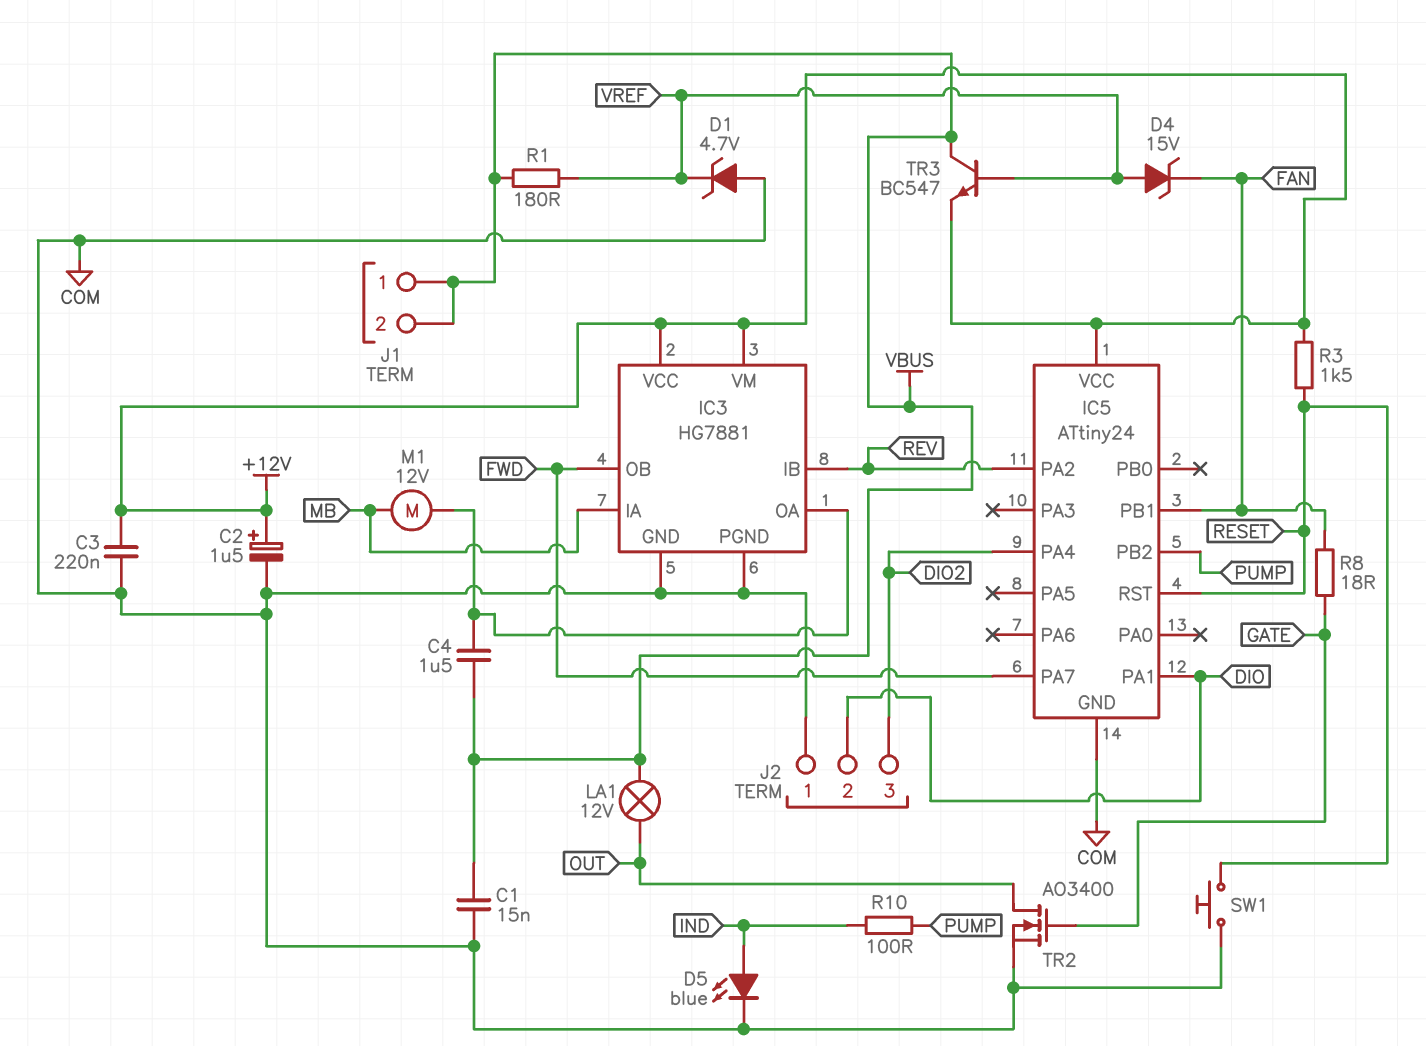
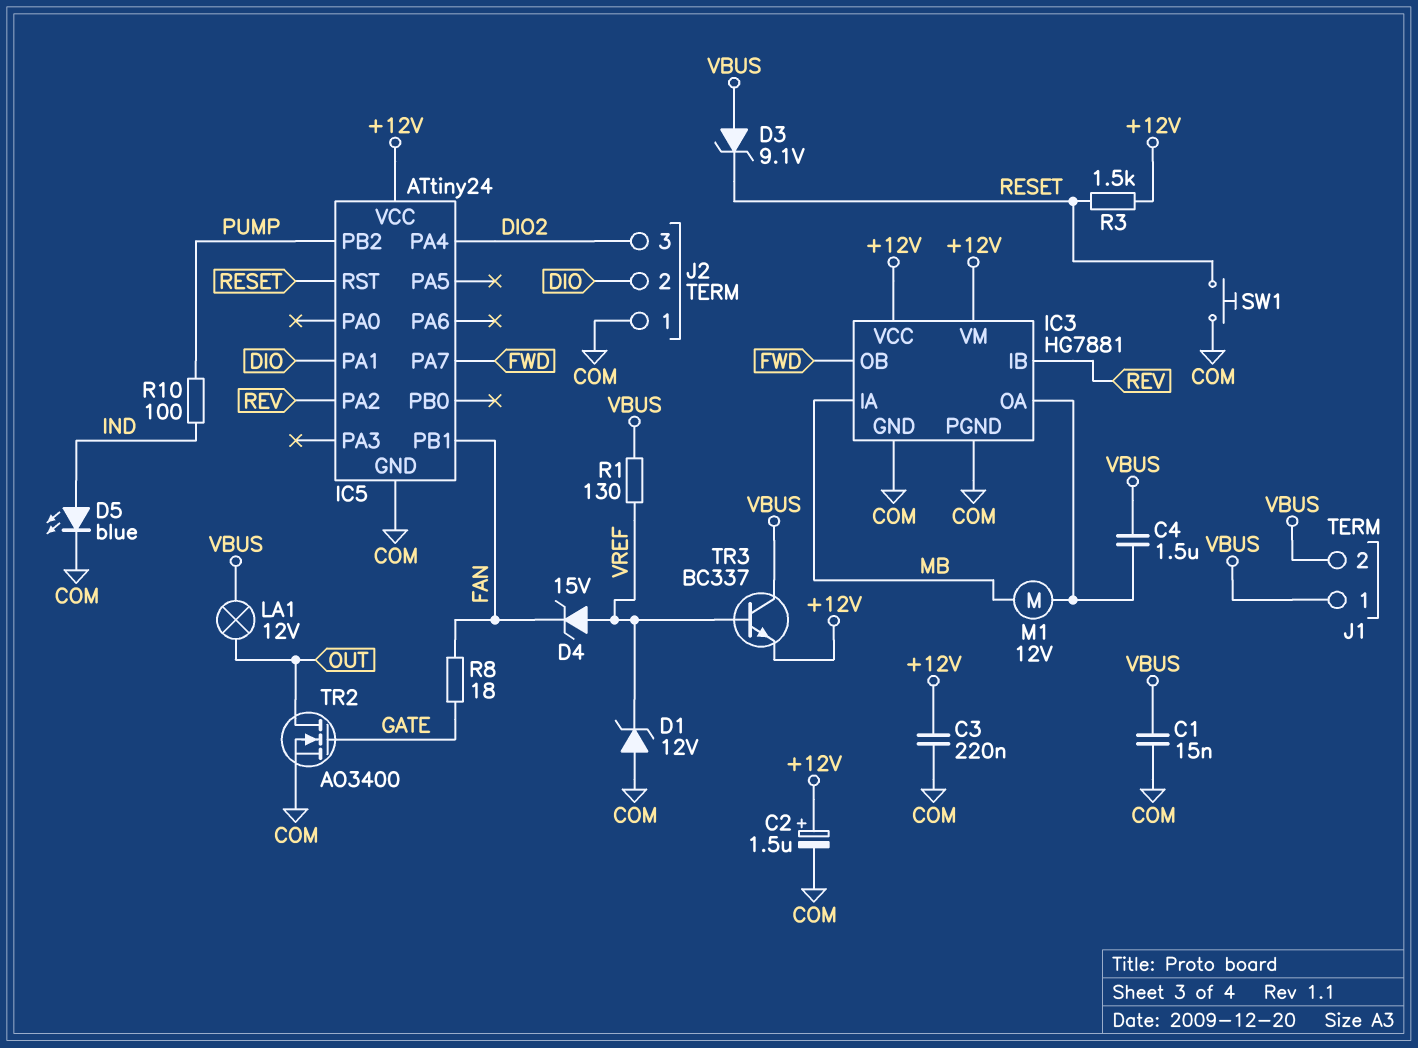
D1: zener 4.7V (A COM, K VREF) -> zener 12V (A COM, K VREF)
D3: none -> zener 9.1V (A VBUS, K RESET)
R1: 180 (VBUS, VREF) -> 130 (VBUS, VREF)
TR3: NPN BC547 (B VREF, C VBUS, E +12V) -> NPN BC337 (B VREF, C VBUS, E +12V)

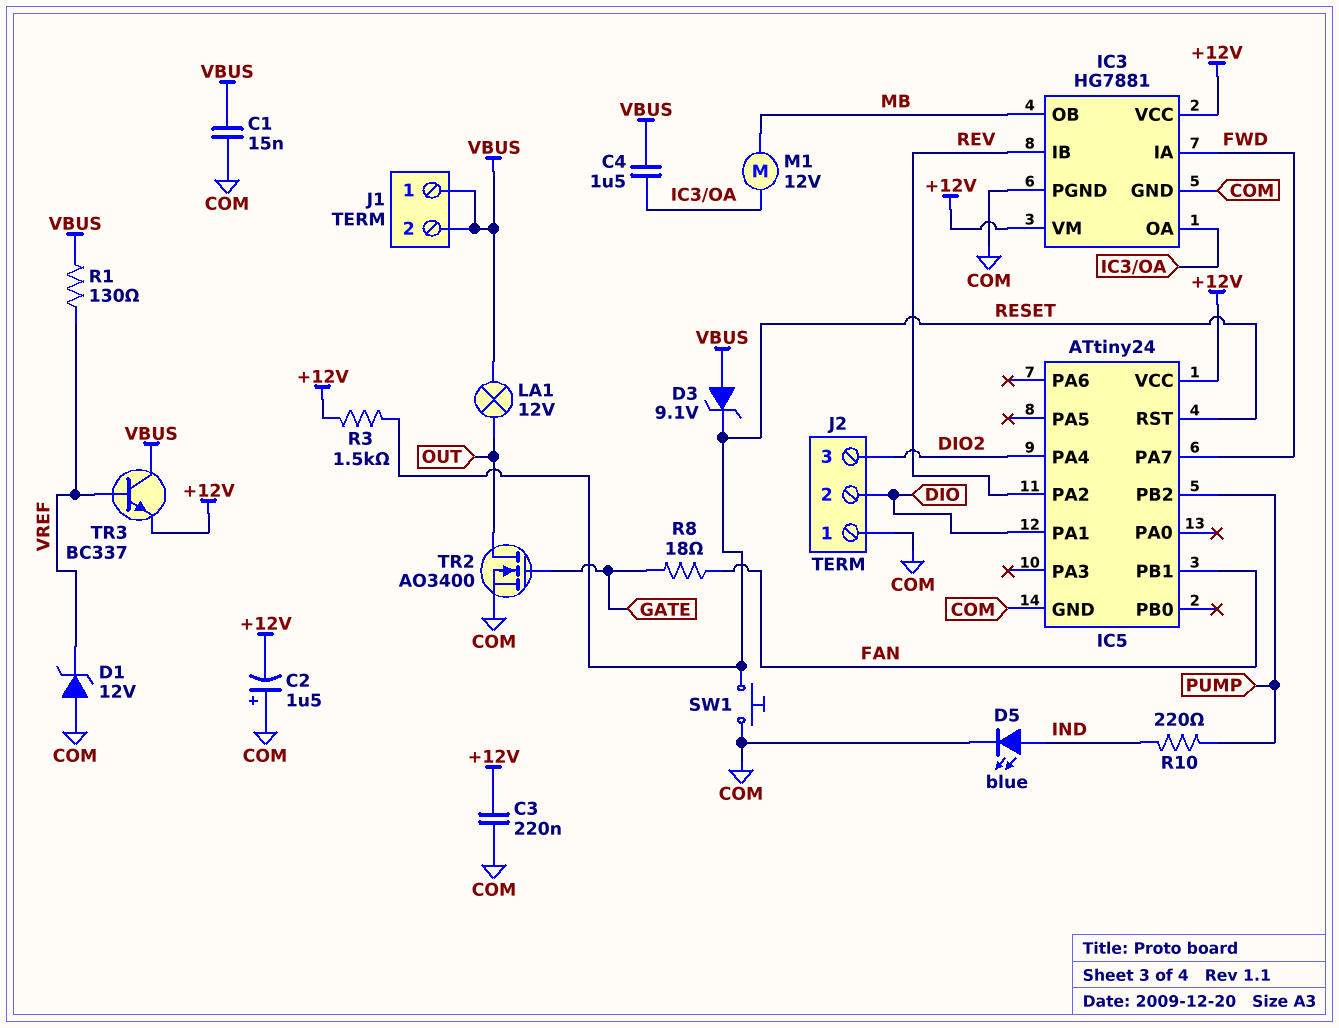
C2: 1.5uF (plus +12V, minus COM) -> 1.5uF (plus COM, minus +12V)
D4: zener 15V (A VREF, K FAN) -> none
IC3 pin IA: MB -> FWD
IC3 pin OB: FWD -> MB
R10: 100 (IND, PUMP) -> 220 (IND, PUMP)

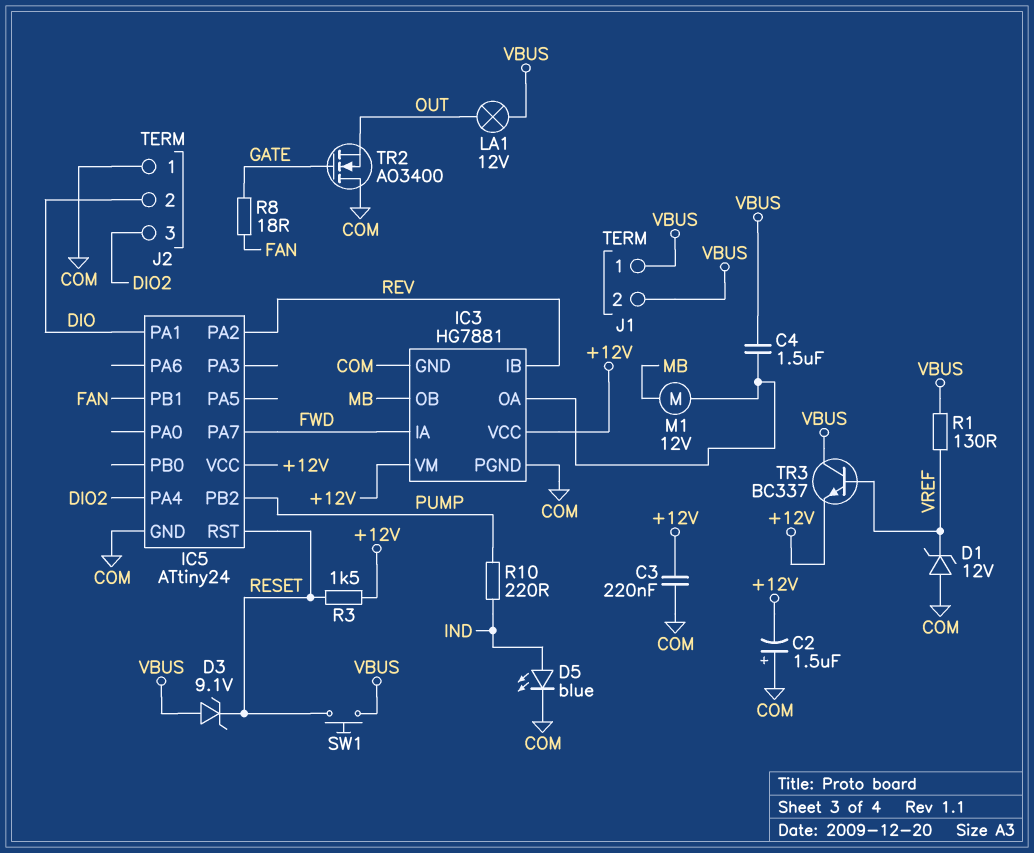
C1: 15nF (COM, VBUS) -> none
SW1: button (COM, RESET) -> button (RESET, VBUS)
TR2: NMOS AO3400 (G GATE, D OUT, S COM) -> NMOS AO3400 (G GATE, D COM, S OUT)

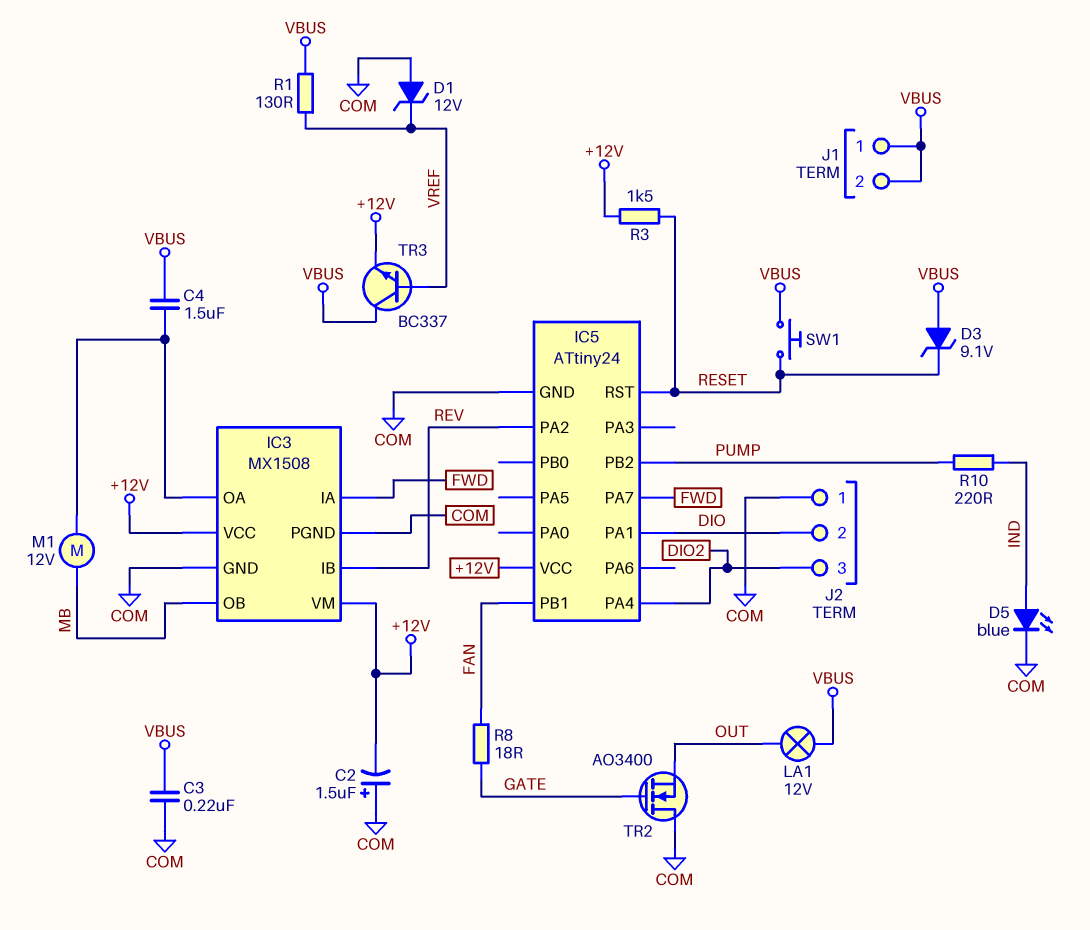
C3: 220nF (+12V, COM) -> 220nF (COM, VBUS)
IC3: HG7881 -> MX1508

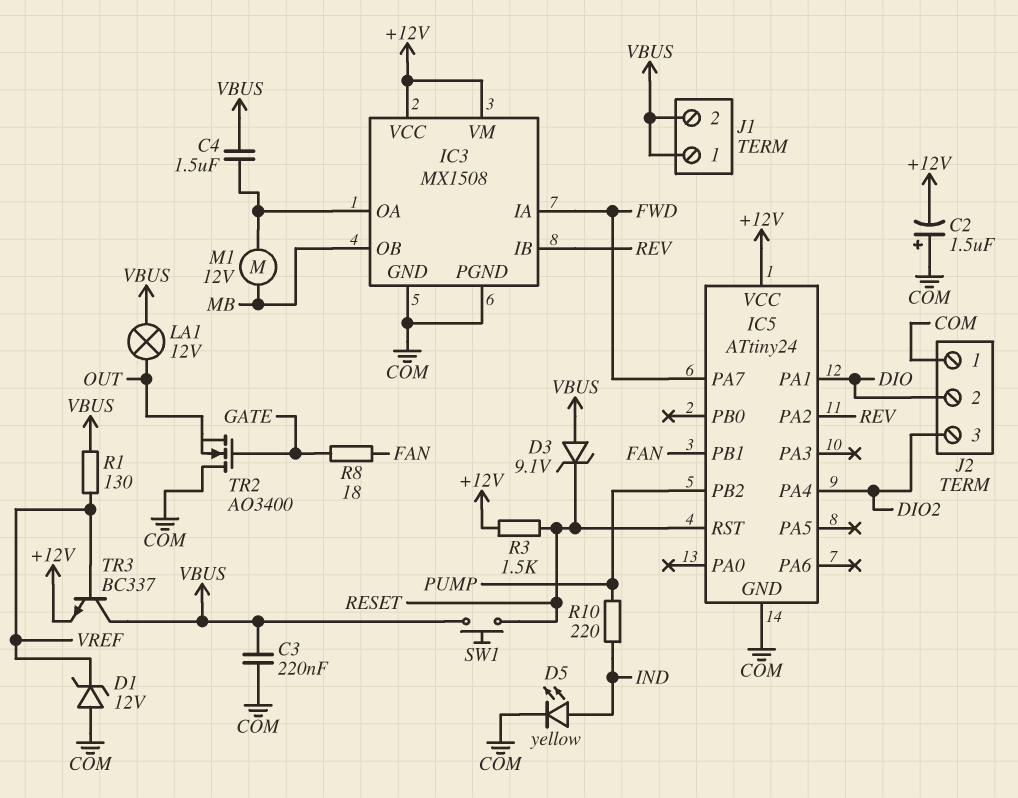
D5: LED blue (A IND, K COM) -> LED yellow (A IND, K COM)

